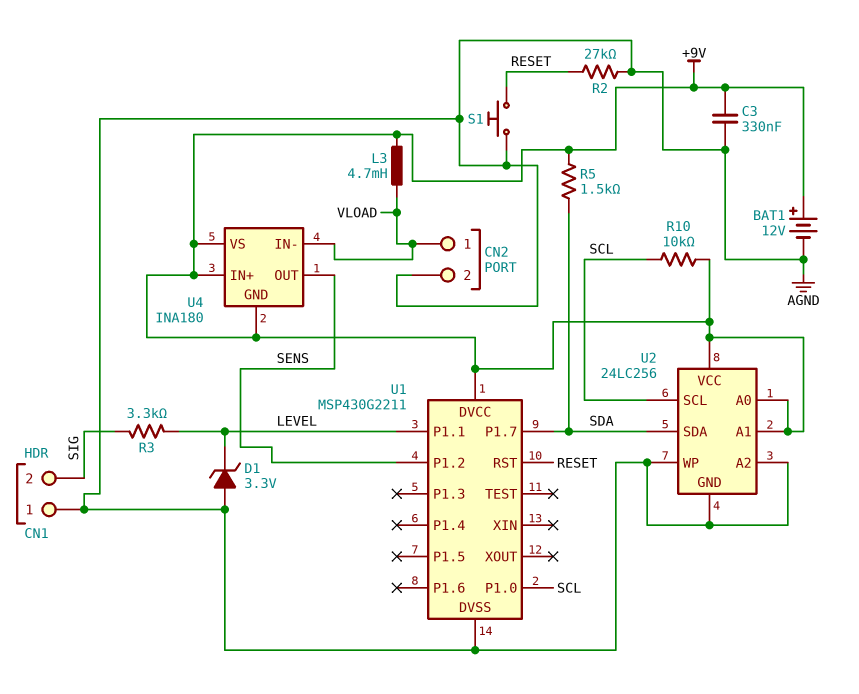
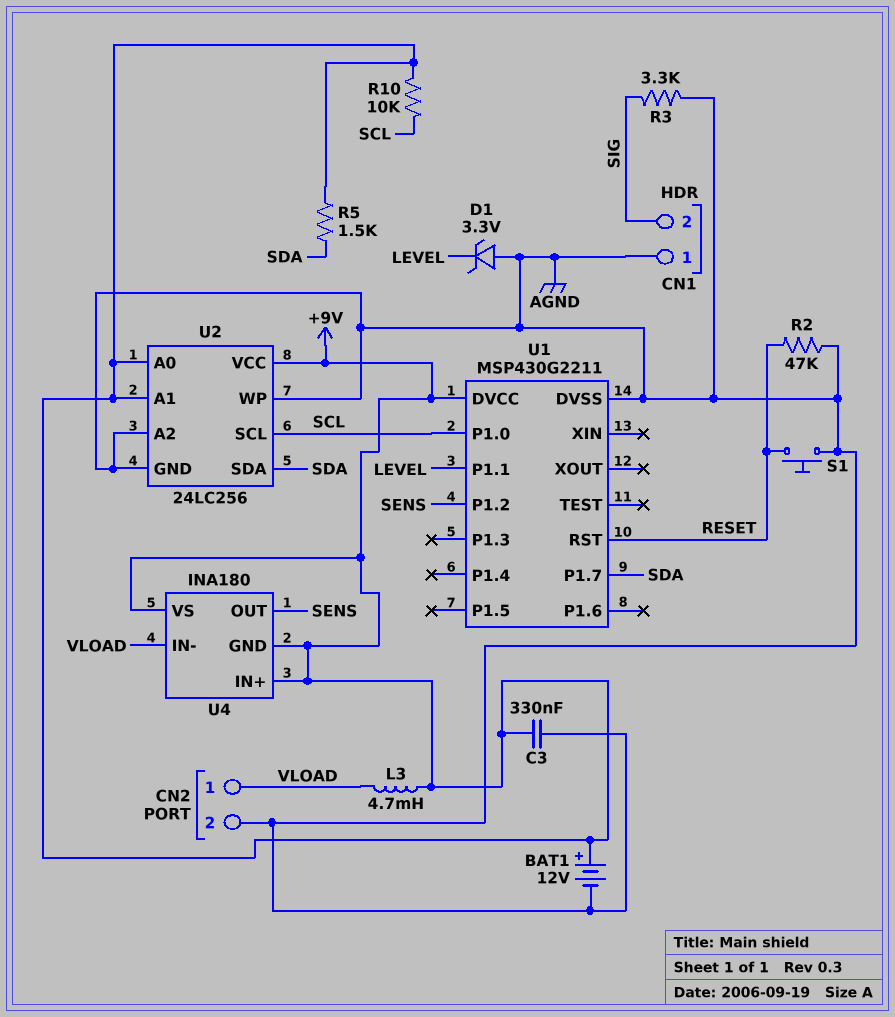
R2: 27k (AGND, RESET) -> 47k (AGND, RESET)
R3: 3.3k (LEVEL, SIG) -> 3.3k (AGND, SIG)

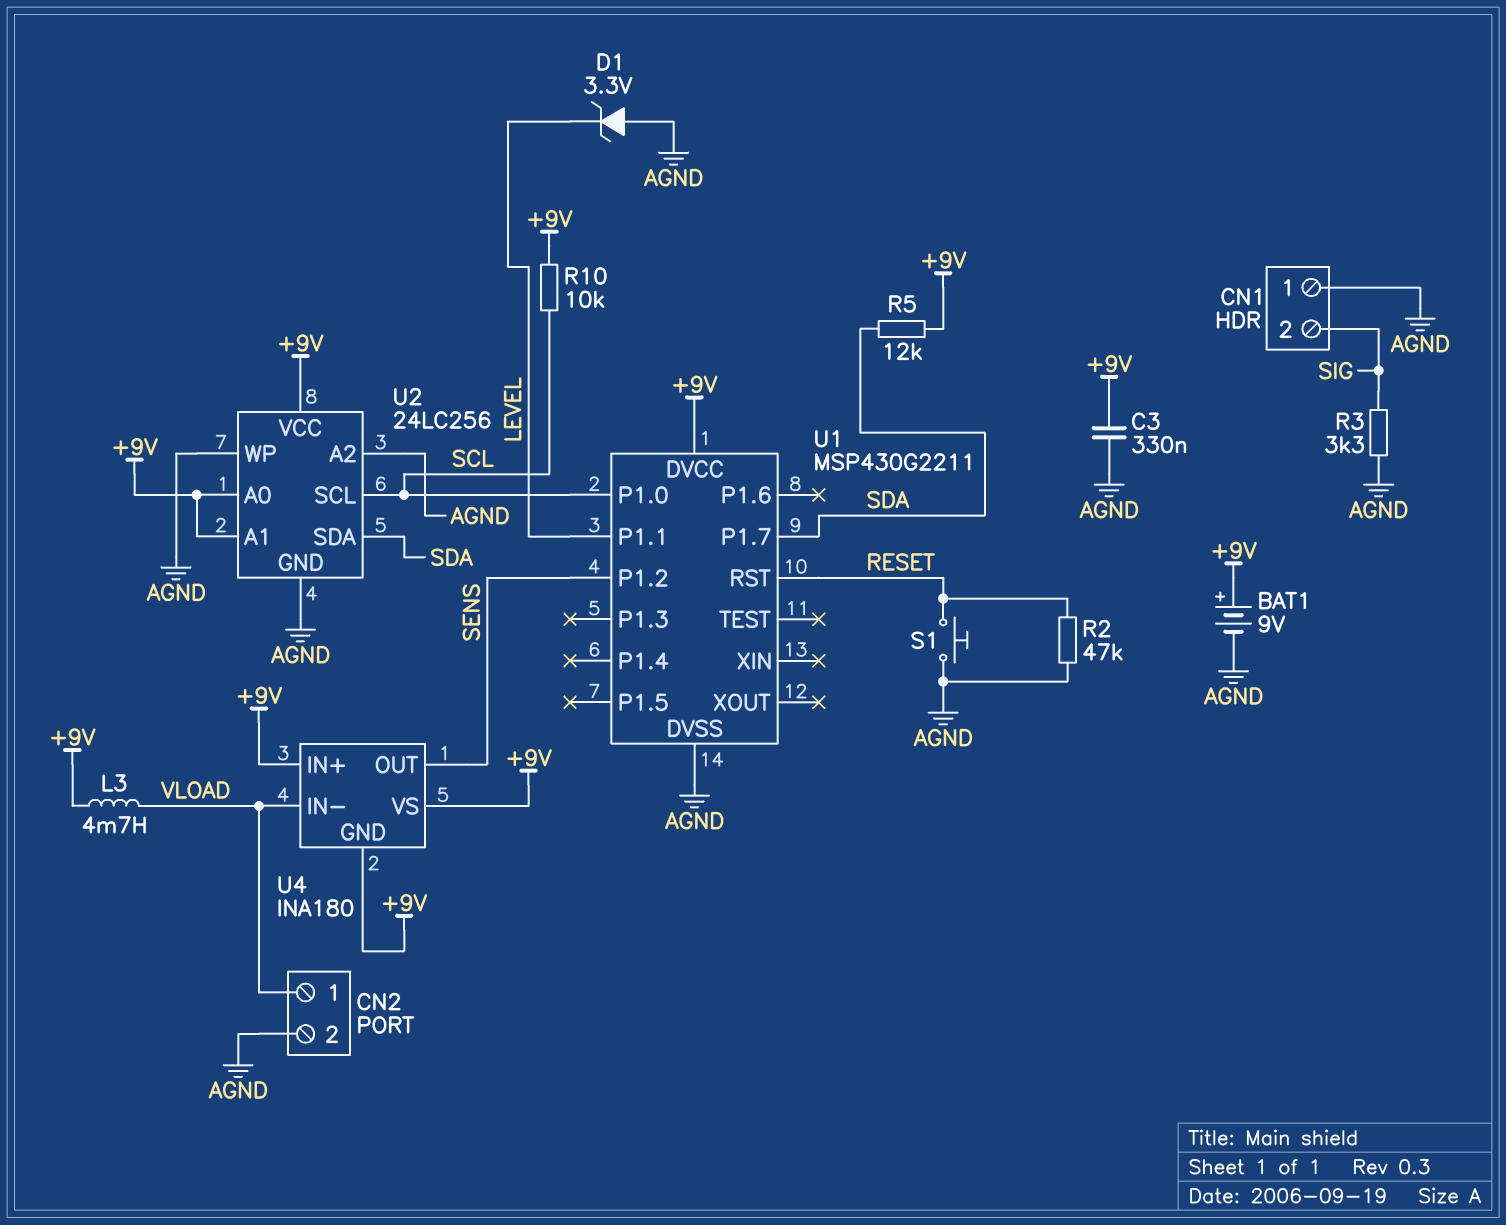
BAT1: 12V (plus +9V, minus AGND) -> 9V (plus +9V, minus AGND)
R5: 1.5k (+9V, SDA) -> 12k (+9V, SDA)

